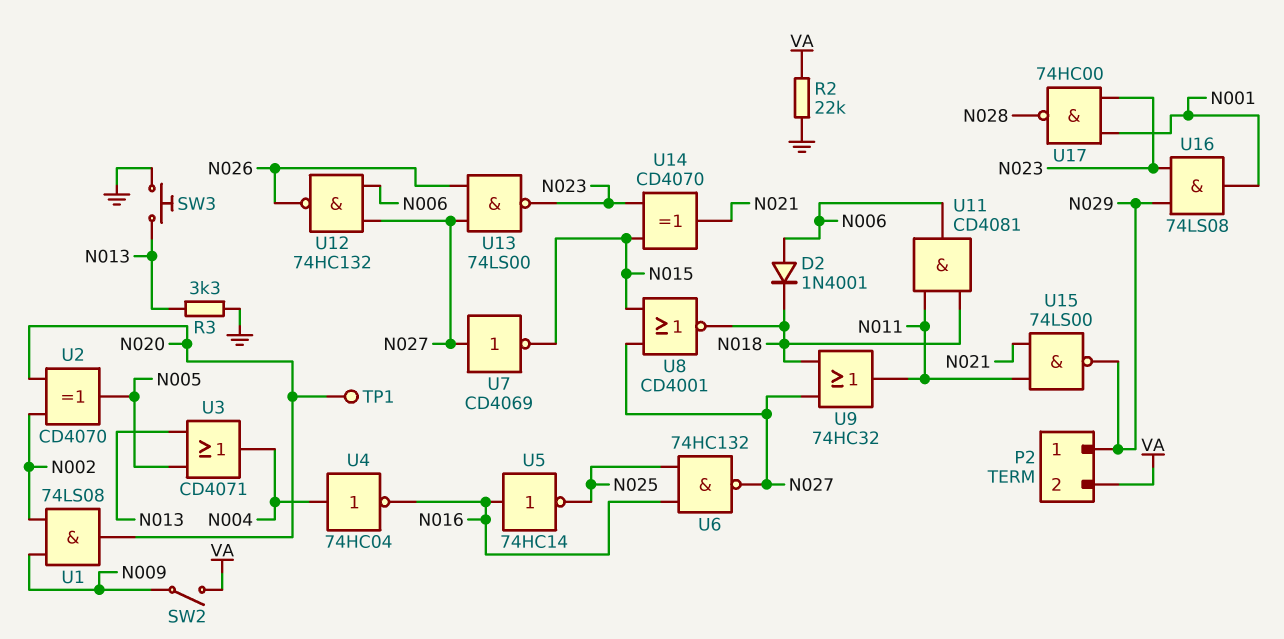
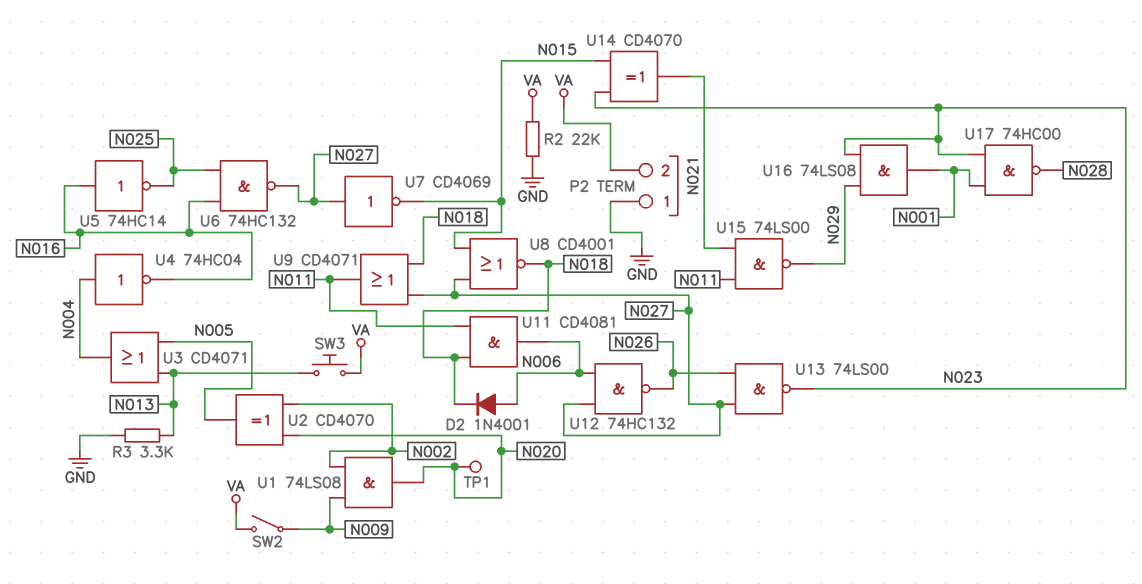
P2 pin 1: N029 -> GND
SW3: button (GND, N013) -> button (N013, VA)
U9: OR 74HC32 (in N018, in N027, out N011) -> OR CD4071 (in N018, in N027, out N011)

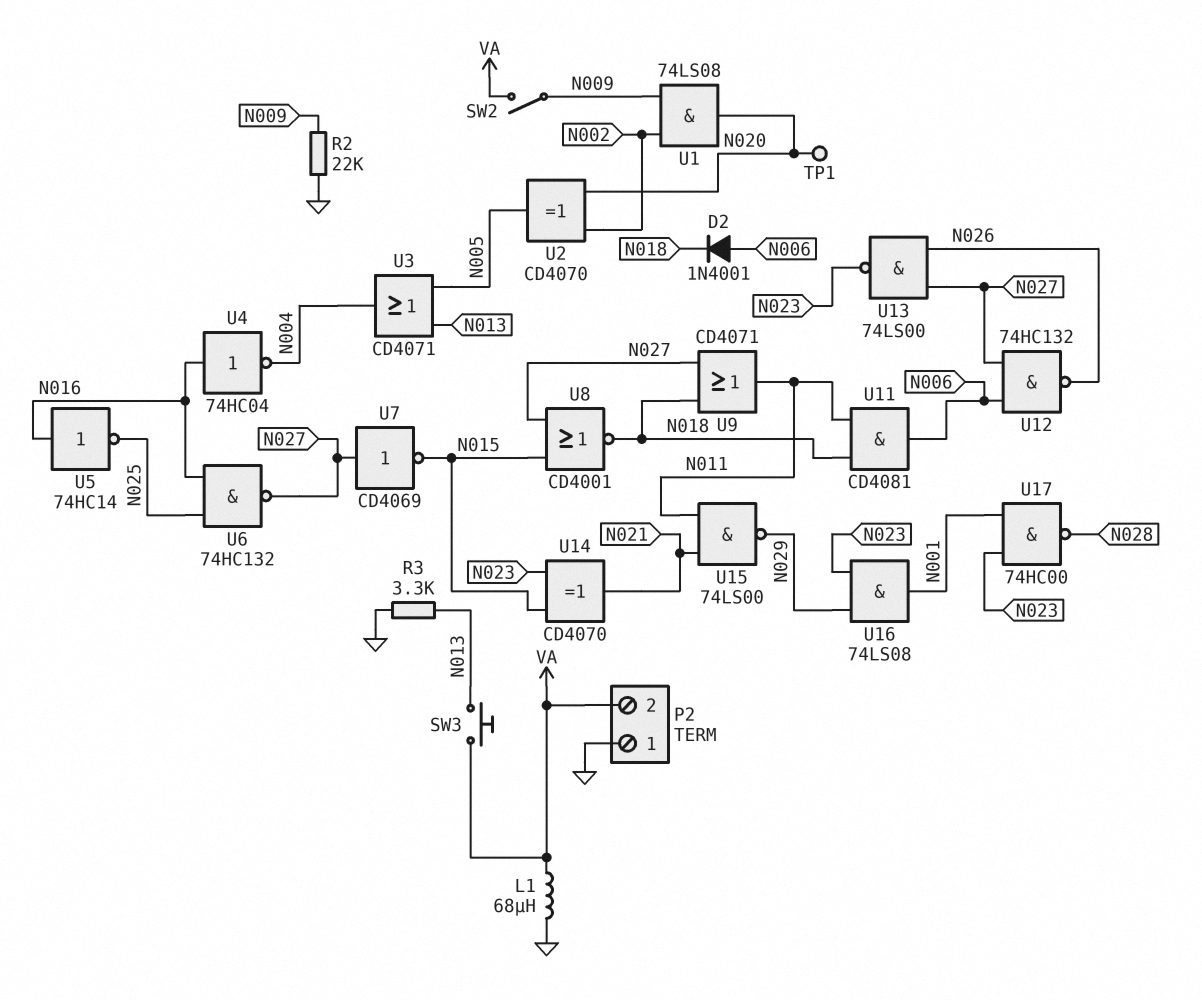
L1: none -> 68uH (GND, VA)
R2: 22k (GND, VA) -> 22k (GND, N009)
U4: NOT 74HC04 (in N004, out N016) -> NOT 74HC04 (in N016, out N004)

